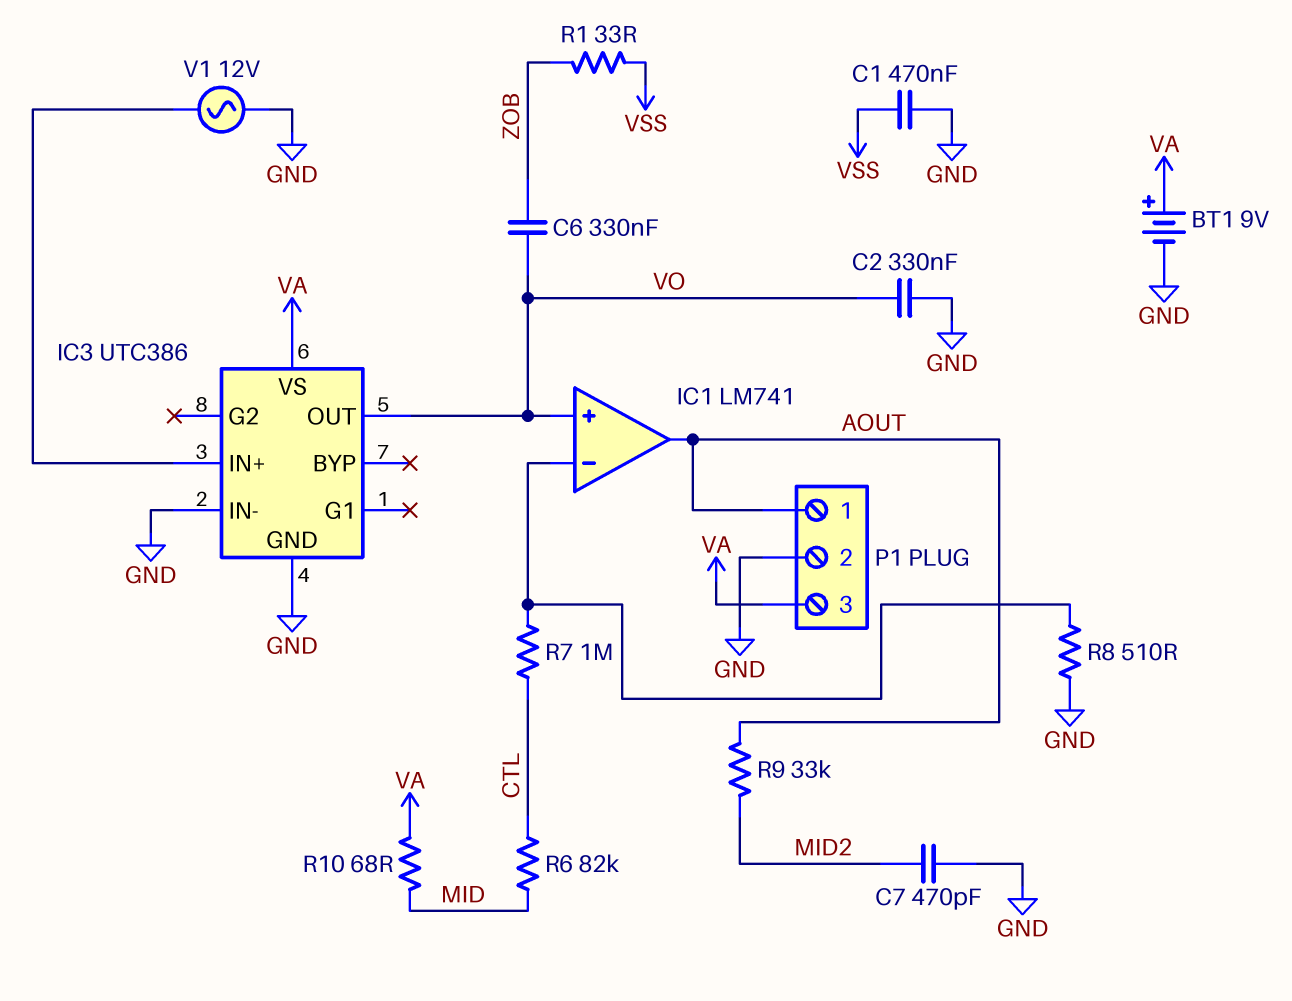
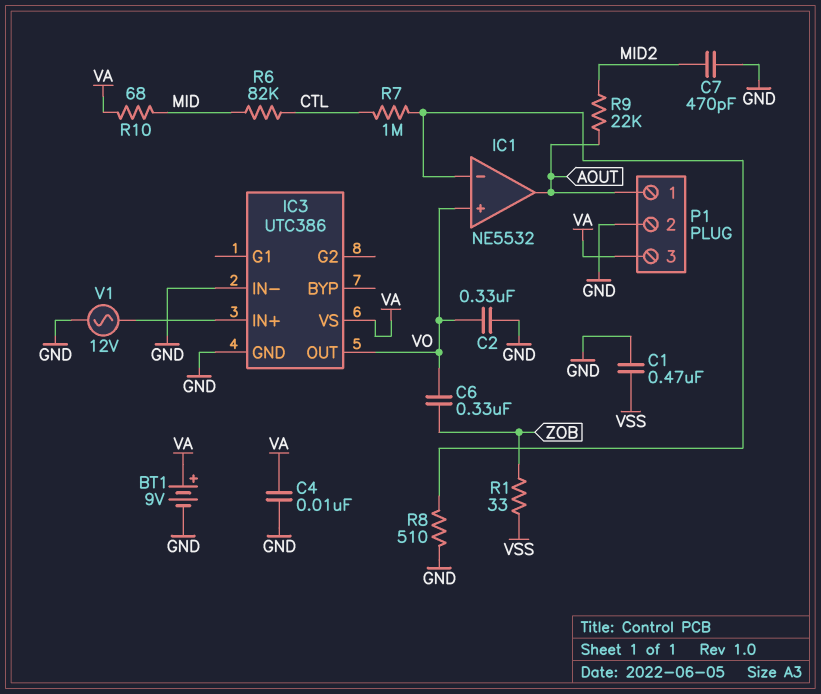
C4: none -> 10nF (GND, VA)
IC1: LM741 -> NE5532
R9: 33k (AOUT, MID2) -> 22k (AOUT, MID2)

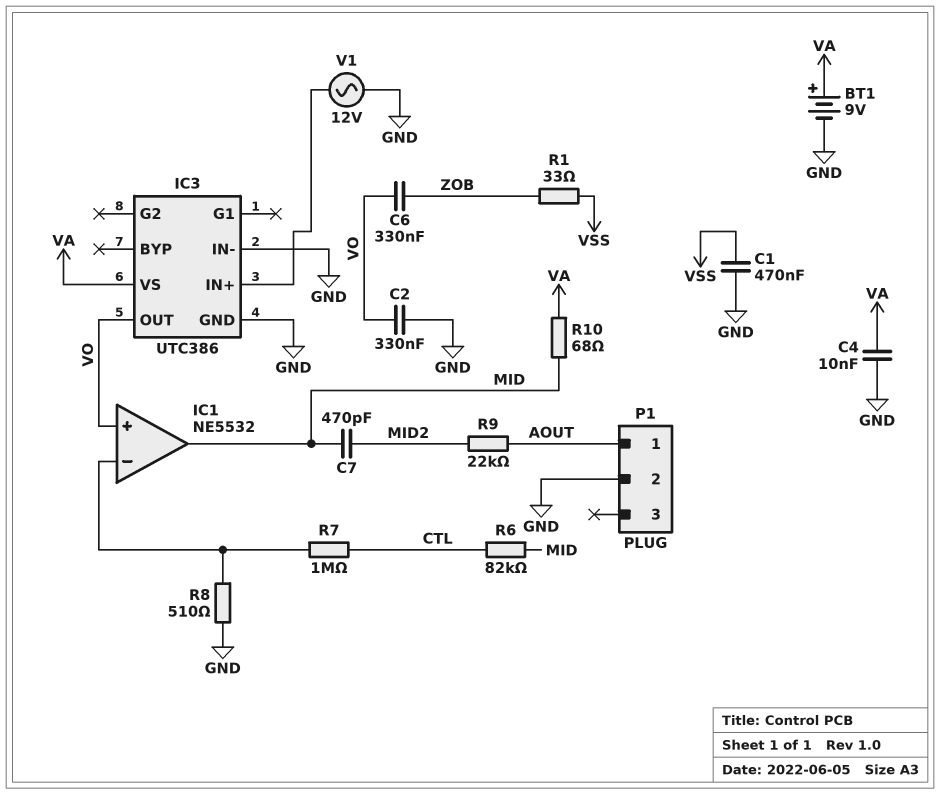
C7: 470pF (GND, MID2) -> 470pF (MID, MID2)
IC1 pin out: AOUT -> MID
P1 pin 3: VA -> none

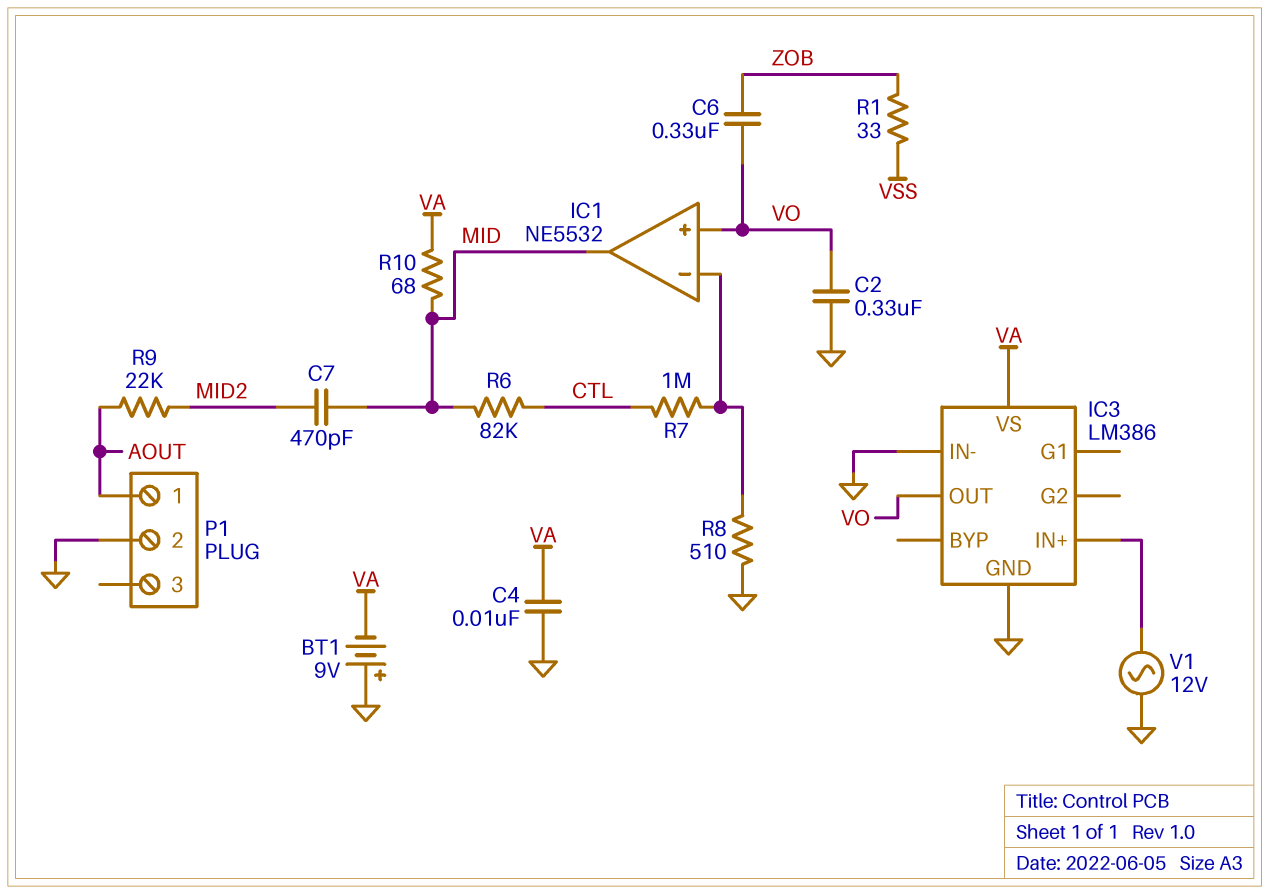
BT1: 9V (plus VA, minus GND) -> 9V (plus GND, minus VA)
C1: 470nF (GND, VSS) -> none
IC3: UTC386 -> LM386

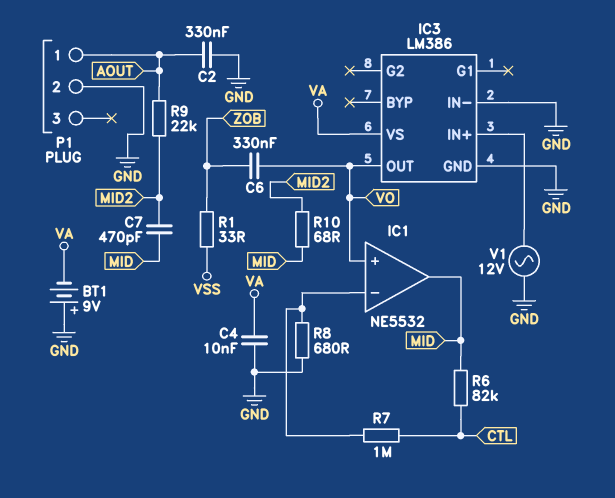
C2: 330nF (GND, VO) -> 330nF (AOUT, GND)
R8: 510 (GND, IC1/in-) -> 680 (GND, IC1/in-)
R10: 68 (MID, VA) -> 68 (MID, MID2)

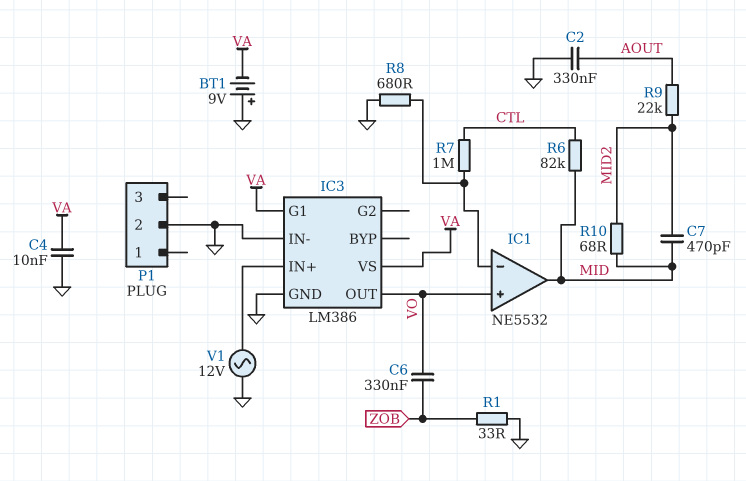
IC3 pin G1: none -> VA
P1 pin 1: AOUT -> none
R1: 33 (VSS, ZOB) -> 33 (GND, ZOB)

